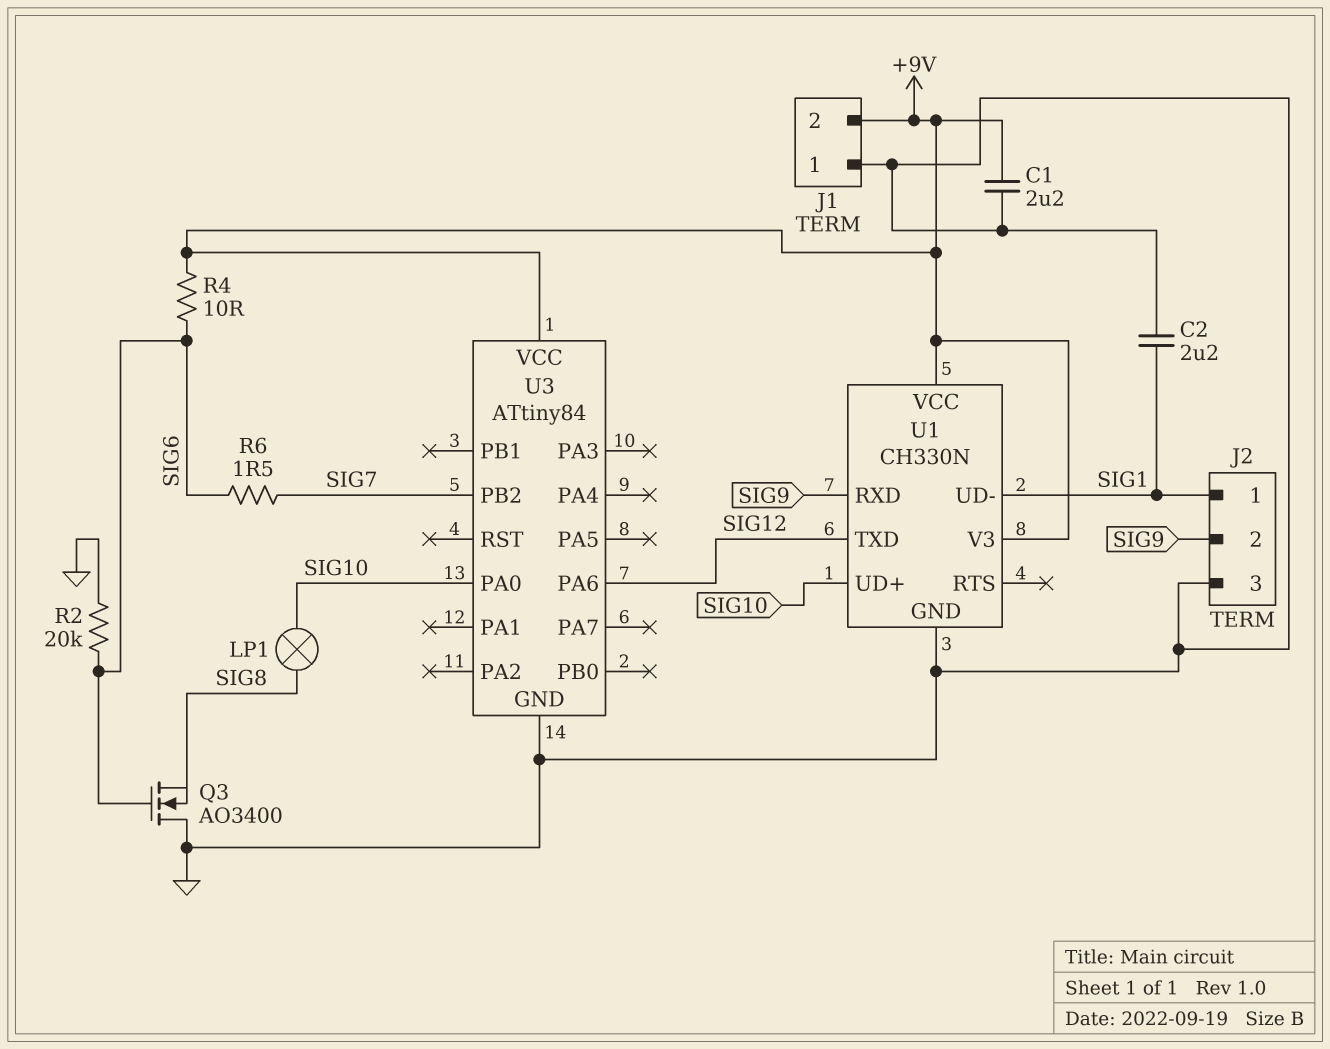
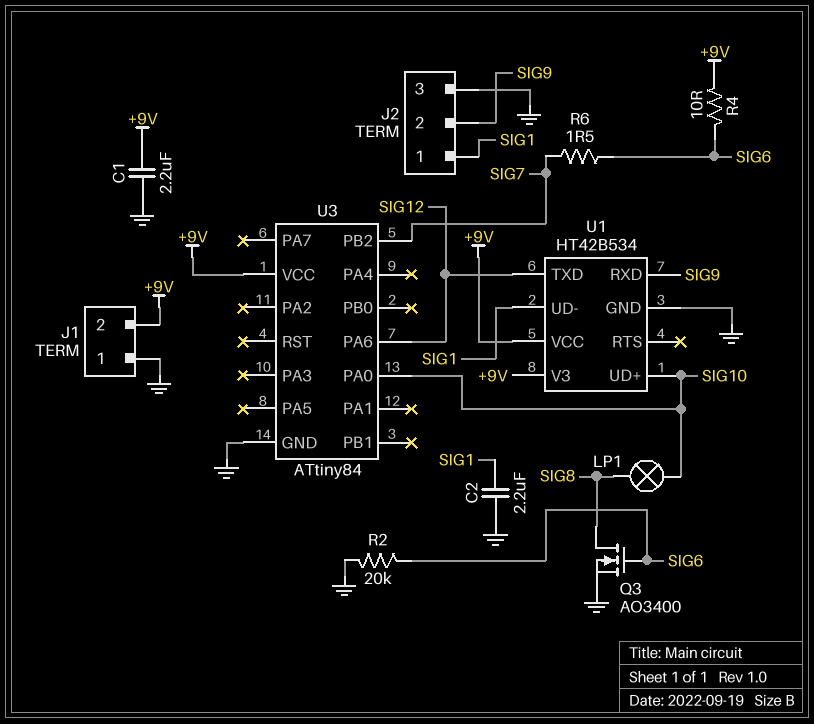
Q3: NMOS AO3400 (G SIG6, D GND, S SIG8) -> NMOS AO3400 (G SIG6, D SIG8, S GND)
U1: CH330N -> HT42B534

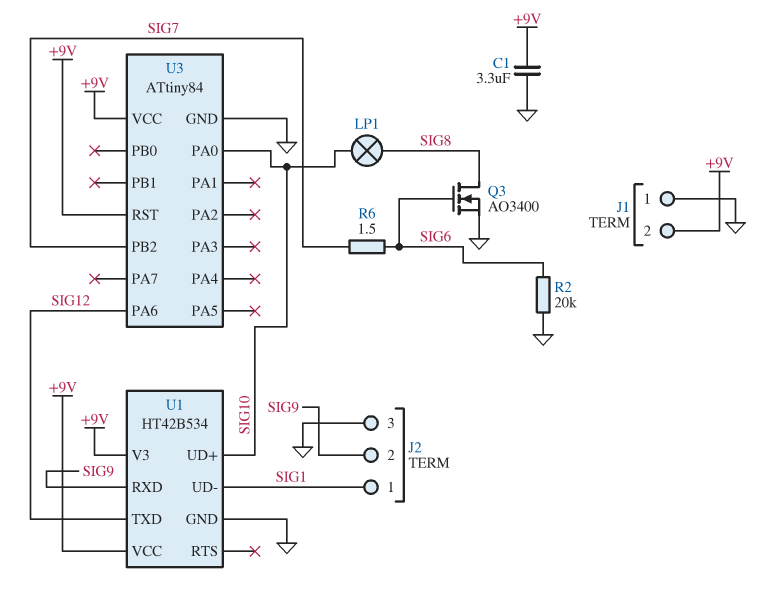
C1: 2.2uF (+9V, GND) -> 3.3uF (+9V, GND)
C2: 2.2uF (GND, SIG1) -> none
R4: 10 (+9V, SIG6) -> none
U3 pin RST: none -> +9V

